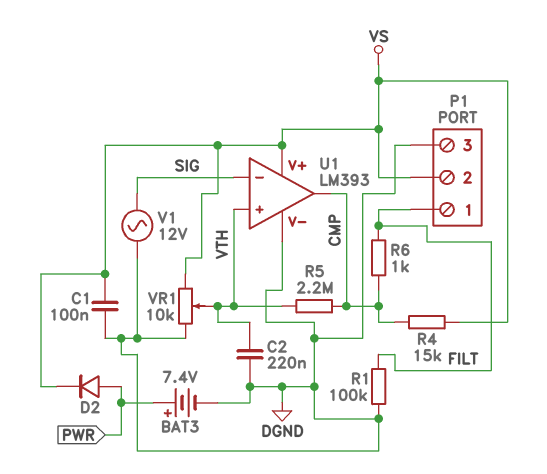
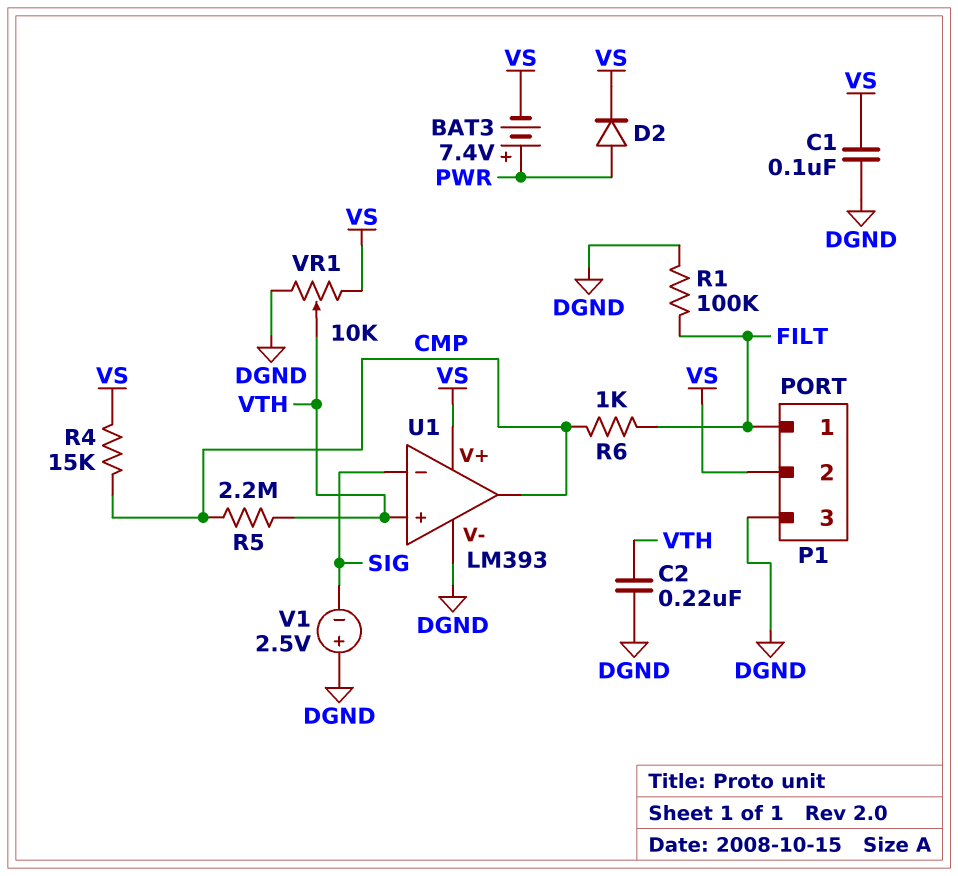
BAT3: 7.4V (plus PWR, minus DGND) -> 7.4V (plus PWR, minus VS)
V1: AC 12V (DGND, SIG) -> 2.5V (plus DGND, minus SIG)

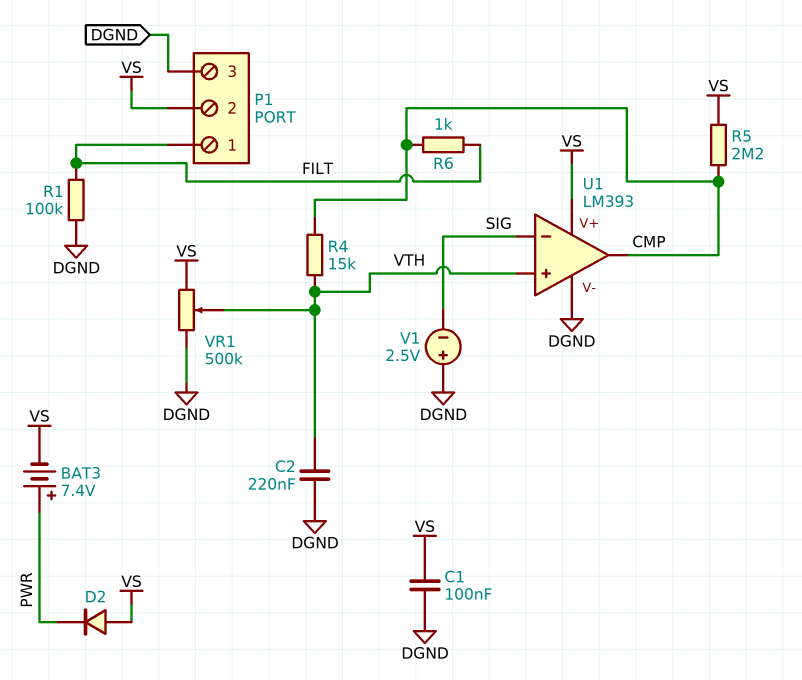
D2: diode (A PWR, K VS) -> diode (A VS, K PWR)
R4: 15k (CMP, VS) -> 15k (CMP, VTH)
R5: 2.2M (CMP, VTH) -> 2.2M (CMP, VS)
VR1: 10k (DGND, VS, wiper VTH) -> 500k (DGND, VS, wiper VTH)

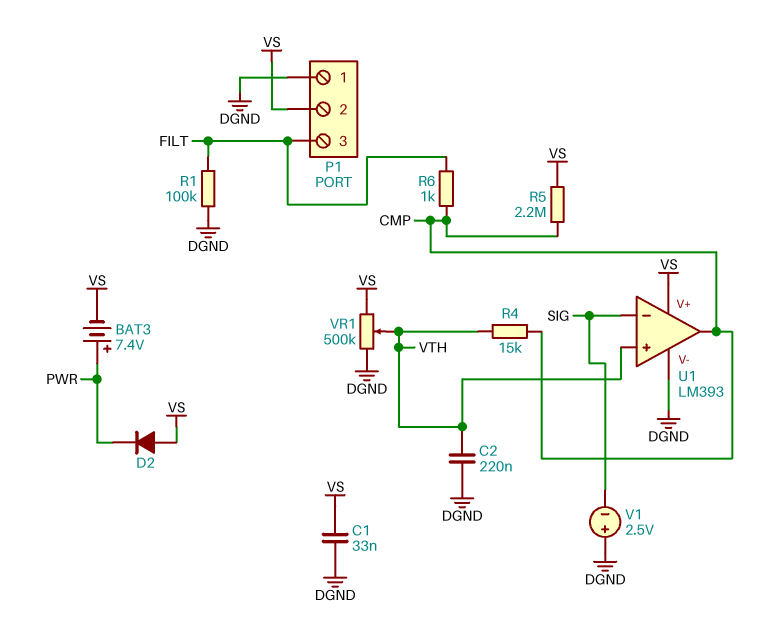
C1: 100nF (DGND, VS) -> 33nF (DGND, VS)
P1 pin 1: FILT -> DGND
P1 pin 3: DGND -> FILT

